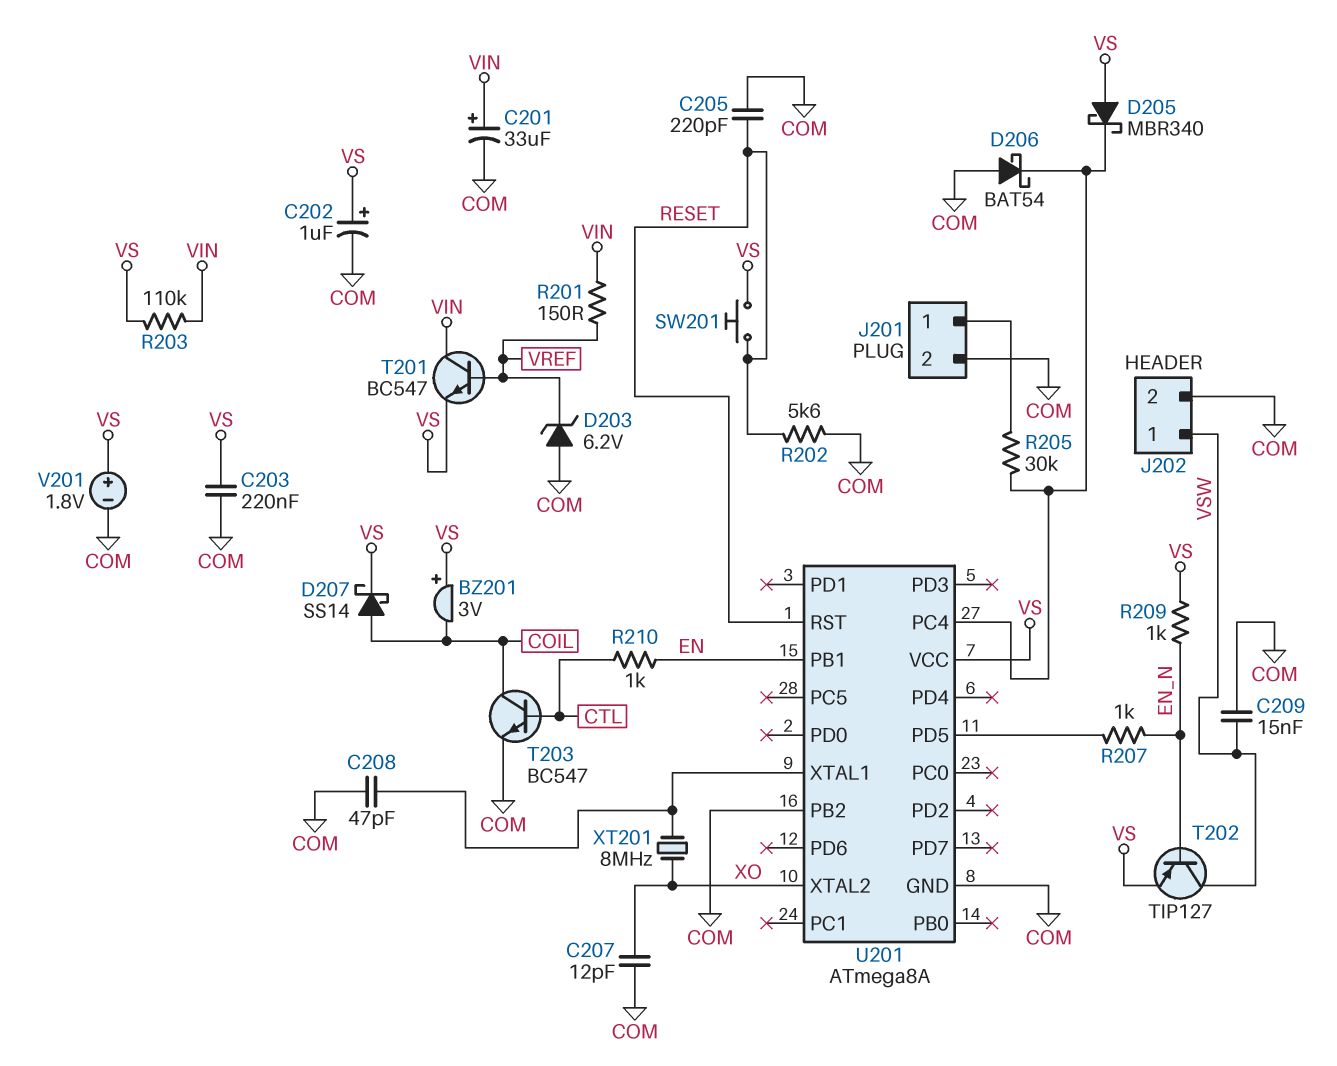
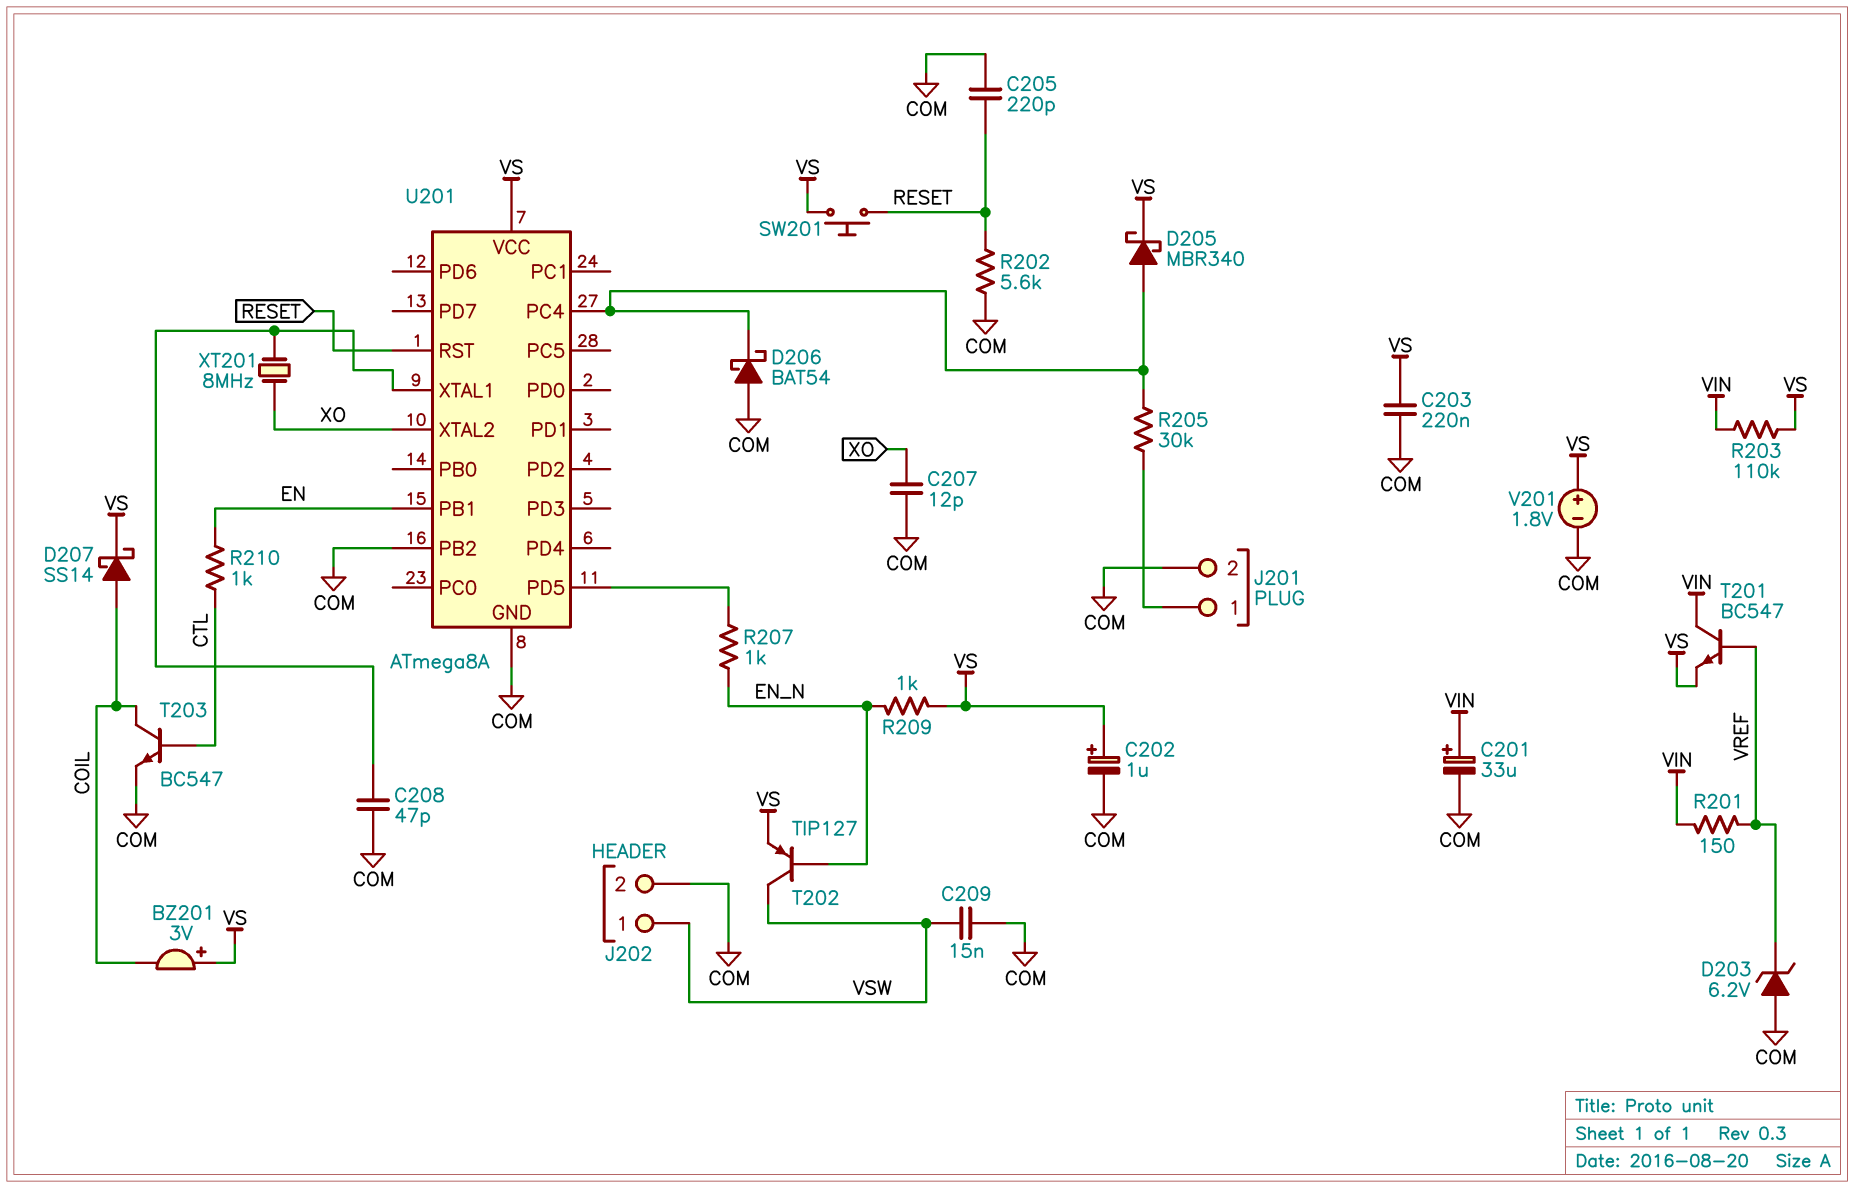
D205: schottky MBR340 (A VS, K U201/PC4) -> schottky MBR340 (A U201/PC4, K VS)

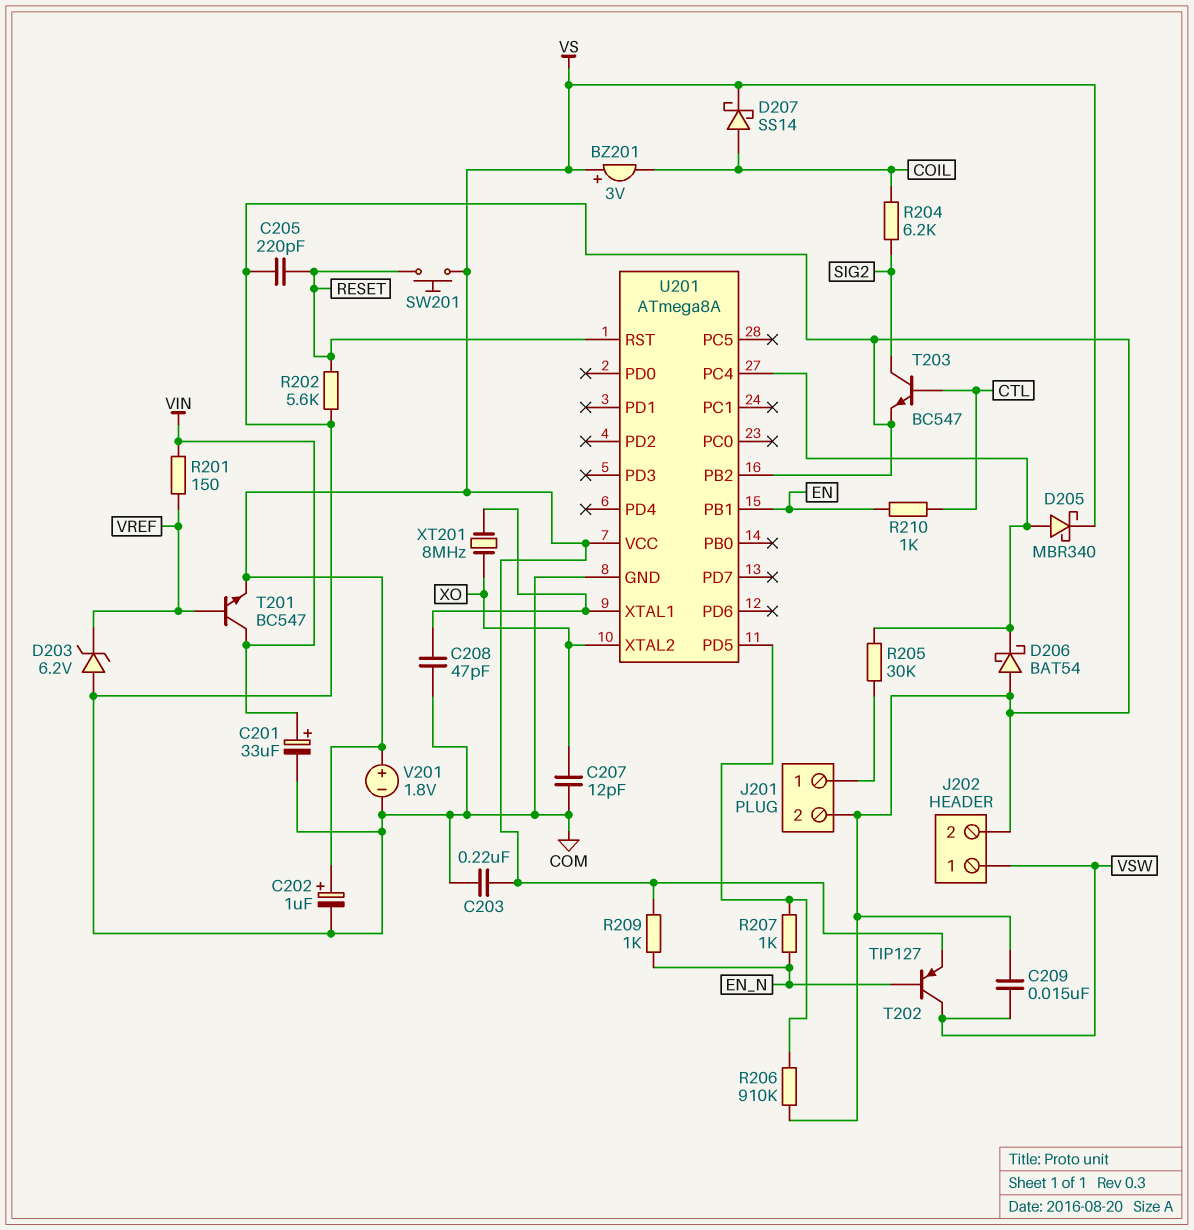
R203: 110k (VIN, VS) -> none
R204: none -> 6.2k (COIL, SIG2)
R206: none -> 910k (COM, U201/PD5)
T203: NPN BC547 (B CTL, C COIL, E COM) -> NPN BC547 (B CTL, C SIG2, E COM)

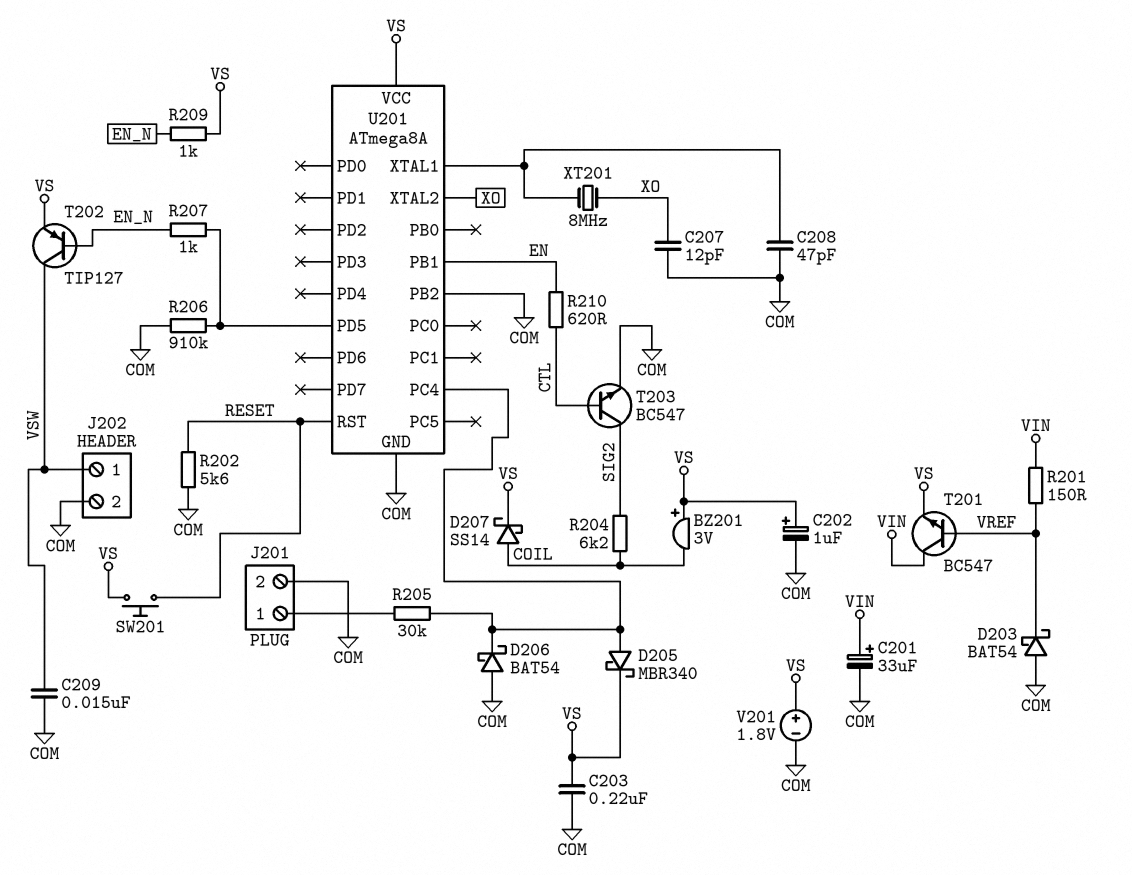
C205: 220pF (COM, RESET) -> none
D203: zener 6.2V (A COM, K VREF) -> schottky BAT54 (A COM, K VREF)
R210: 1k (CTL, EN) -> 620 (CTL, EN)

